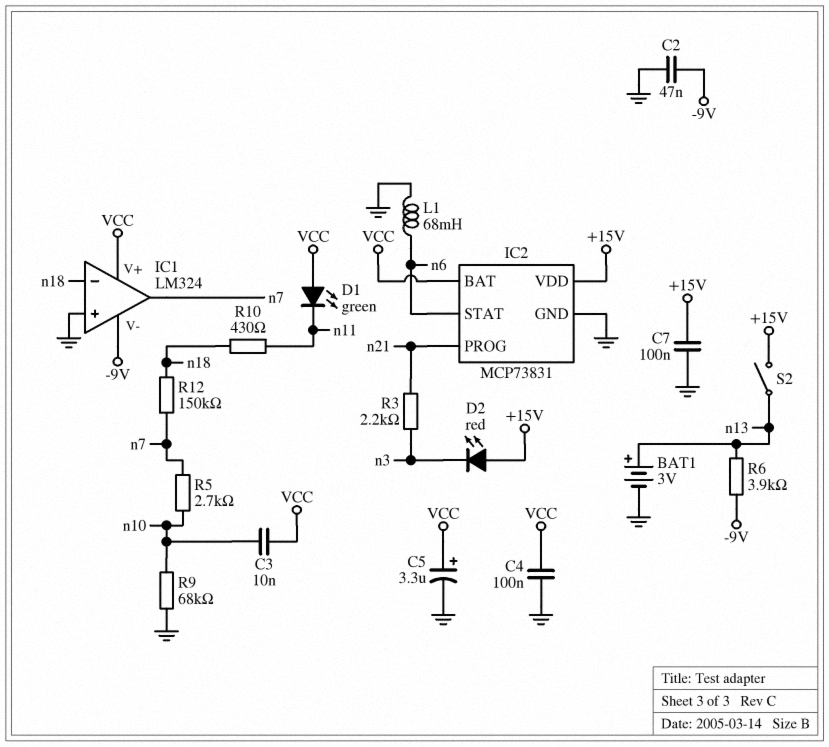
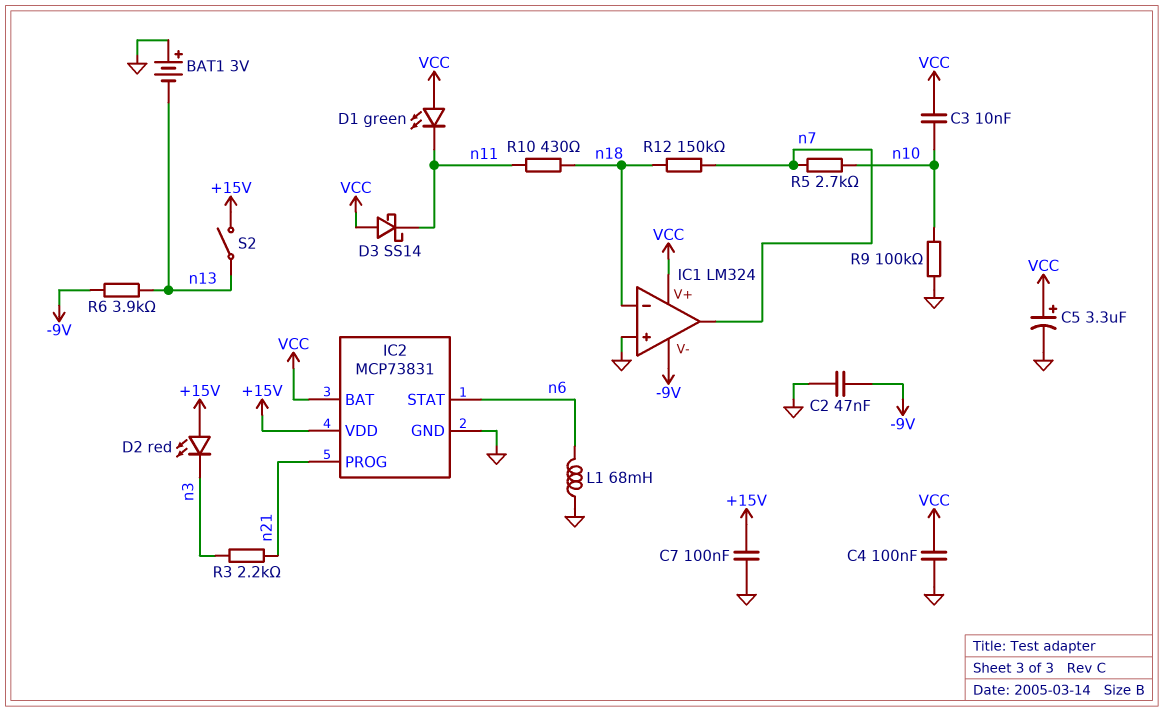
BAT1: 3V (plus n13, minus GND) -> 3V (plus GND, minus n13)
D3: none -> schottky SS14 (A VCC, K n11)
R9: 68k (GND, n10) -> 100k (GND, n10)

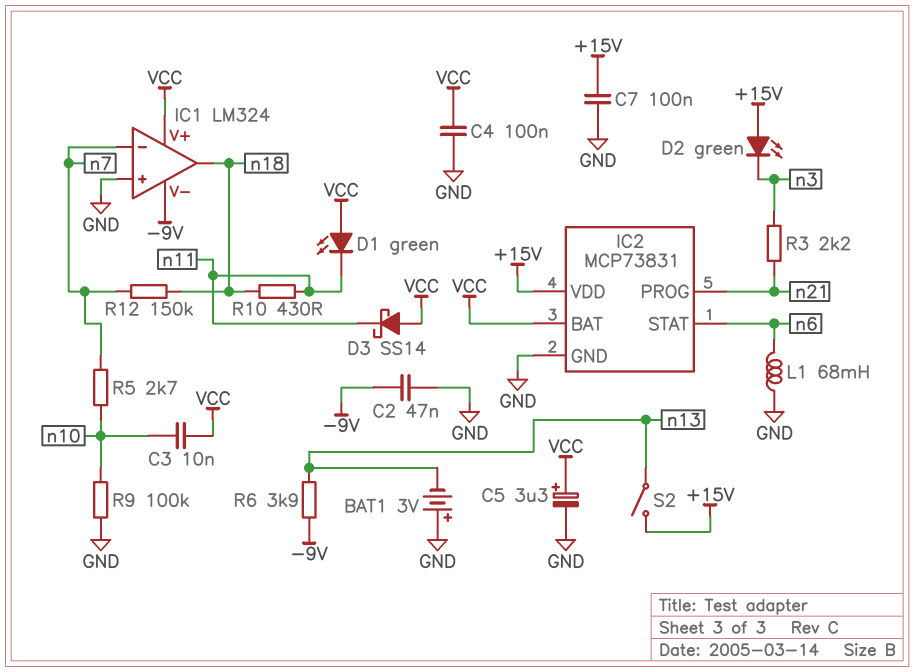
D2: LED red (A +15V, K n3) -> LED green (A +15V, K n3)
IC1 pin in-: n18 -> n7
IC1 pin out: n7 -> n18

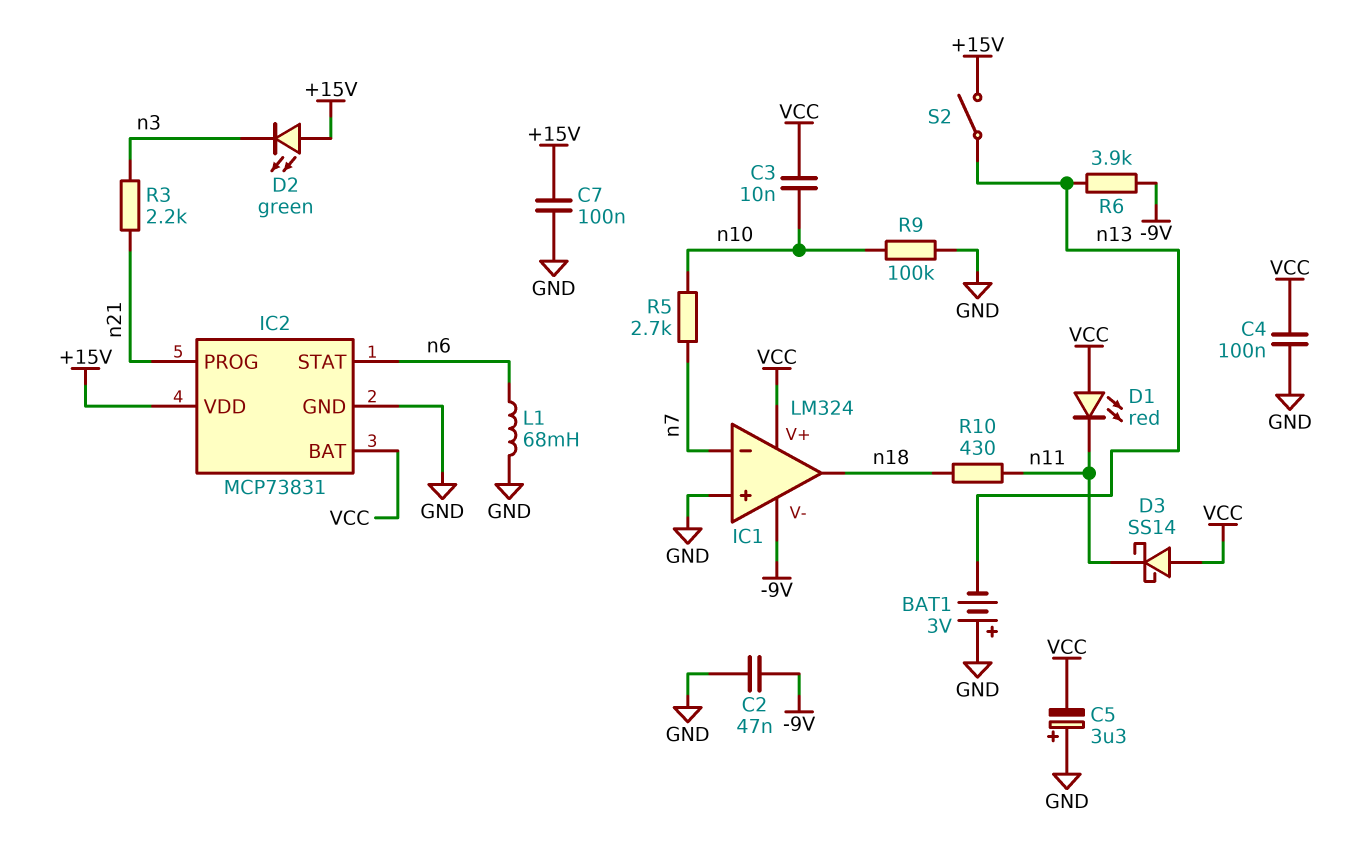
C5: 3.3uF (plus VCC, minus GND) -> 3.3uF (plus GND, minus VCC)
D1: LED green (A VCC, K n11) -> LED red (A VCC, K n11)
R12: 150k (n7, n18) -> none

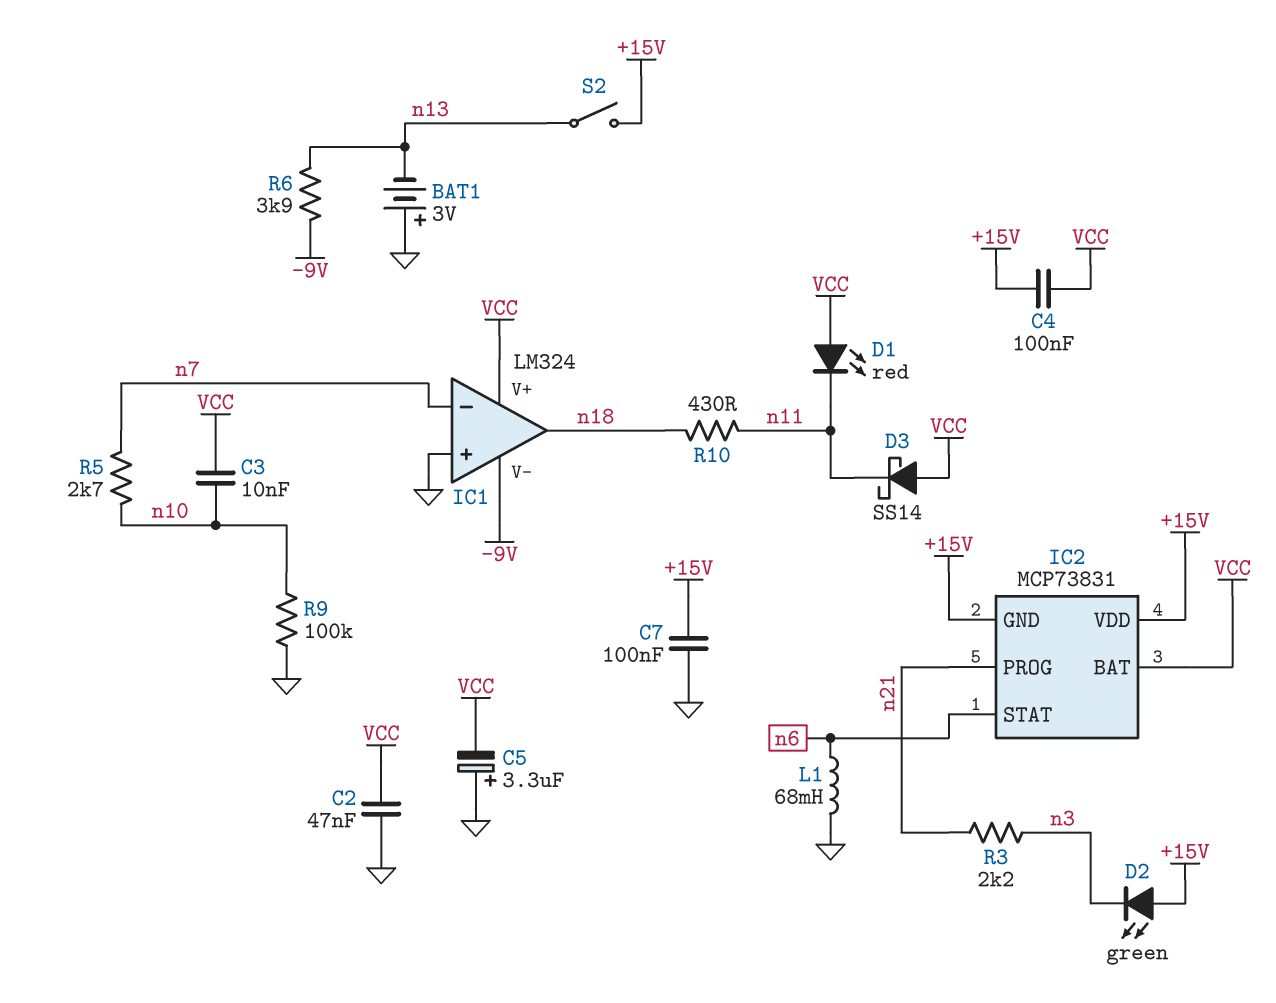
C2: 47nF (-9V, GND) -> 47nF (GND, VCC)
C4: 100nF (GND, VCC) -> 100nF (+15V, VCC)
IC2 pin GND: GND -> +15V

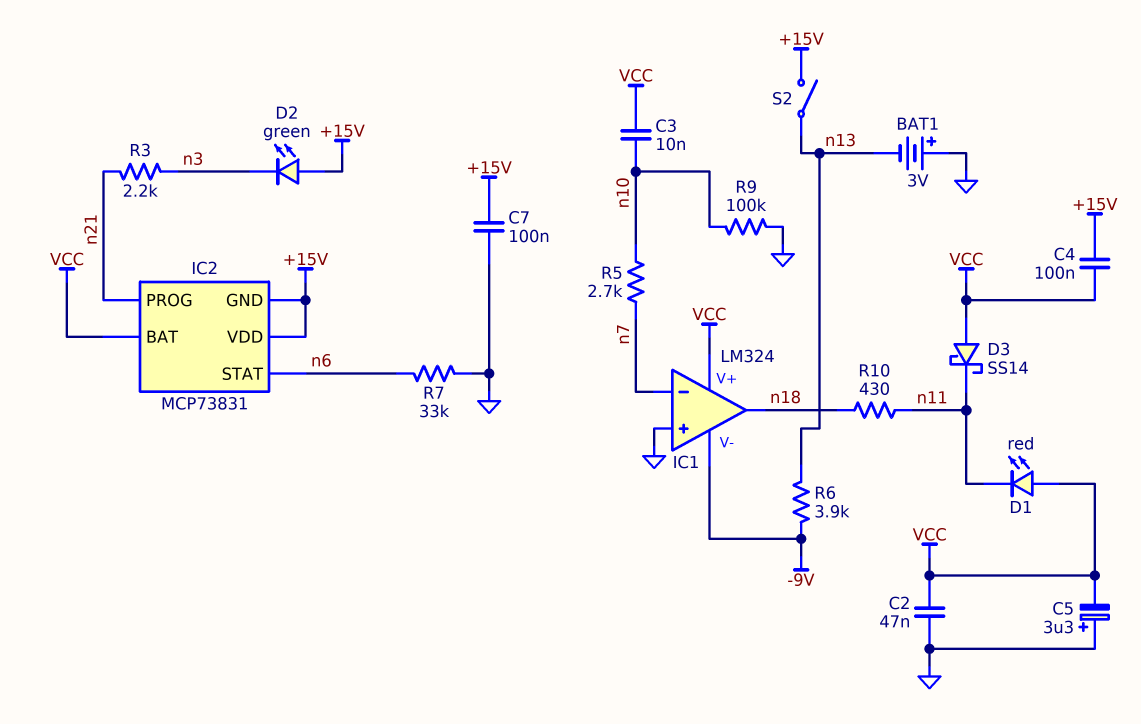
L1: 68mH (GND, n6) -> none
R7: none -> 33k (GND, n6)

